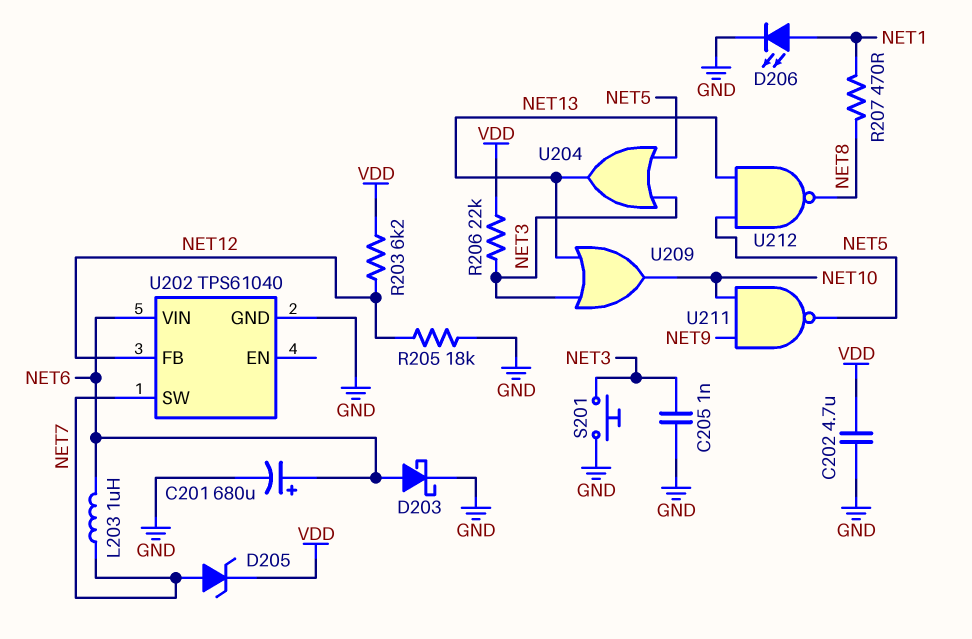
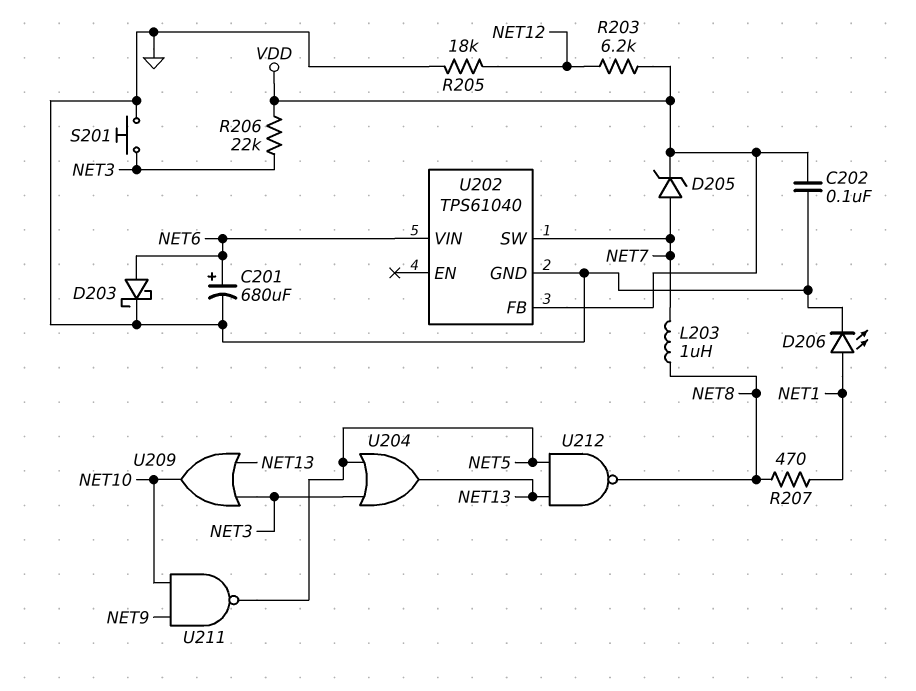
C202: 4.7uF (GND, VDD) -> 100nF (GND, VDD)
C205: 1nF (GND, NET3) -> none
L203: 1uH (NET6, NET7) -> 1uH (NET7, NET8)
U202 pin FB: NET12 -> VDD

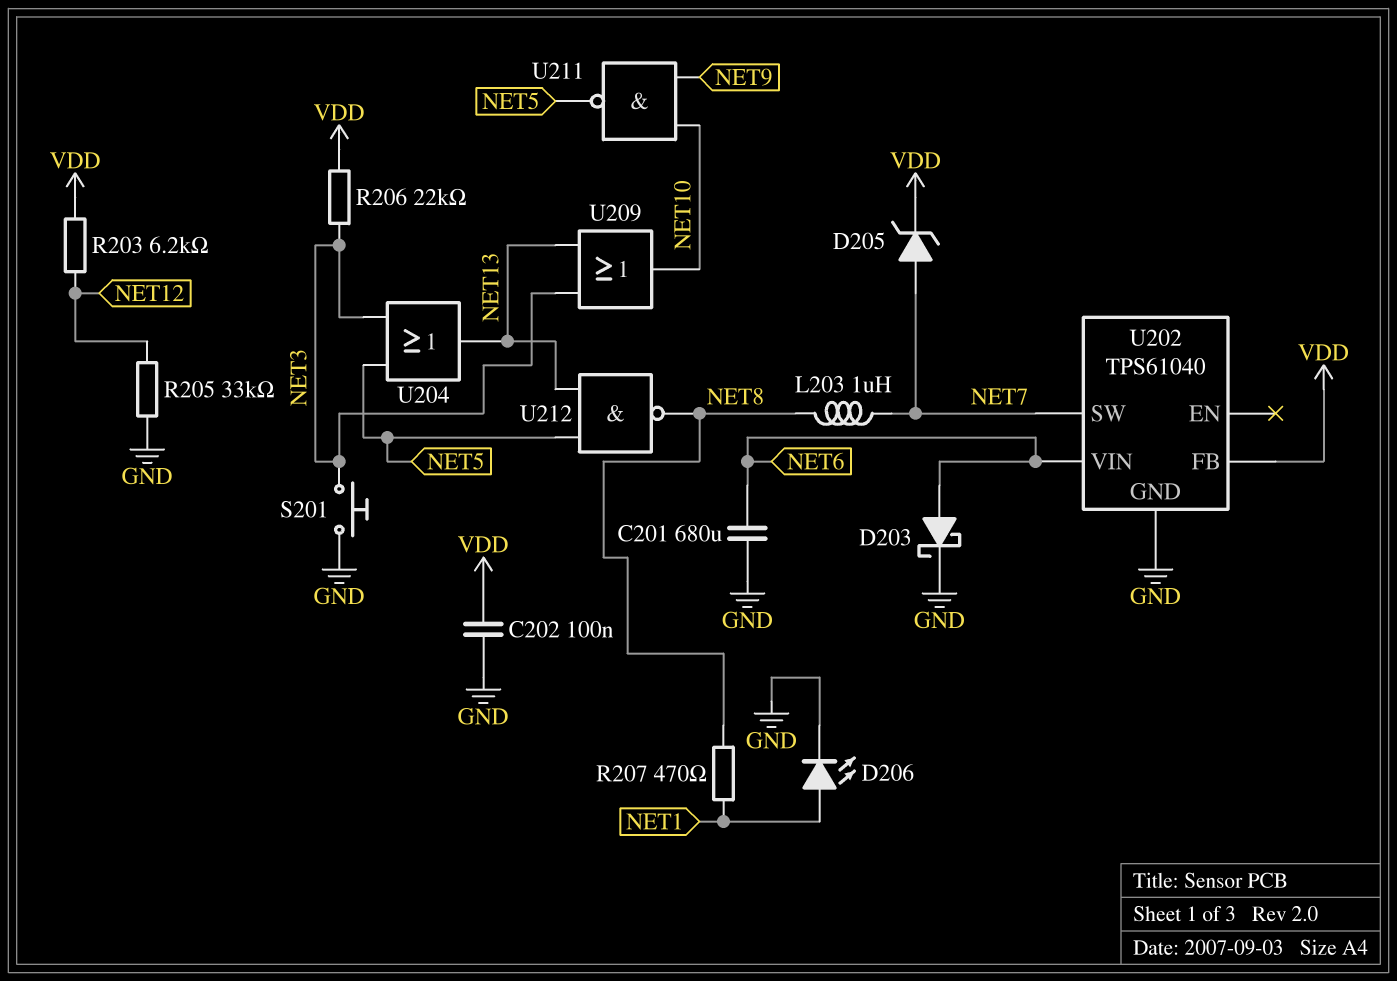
C201: 680uF (plus NET6, minus GND) -> 680uF (GND, NET6)
R205: 18k (GND, NET12) -> 33k (GND, NET12)

